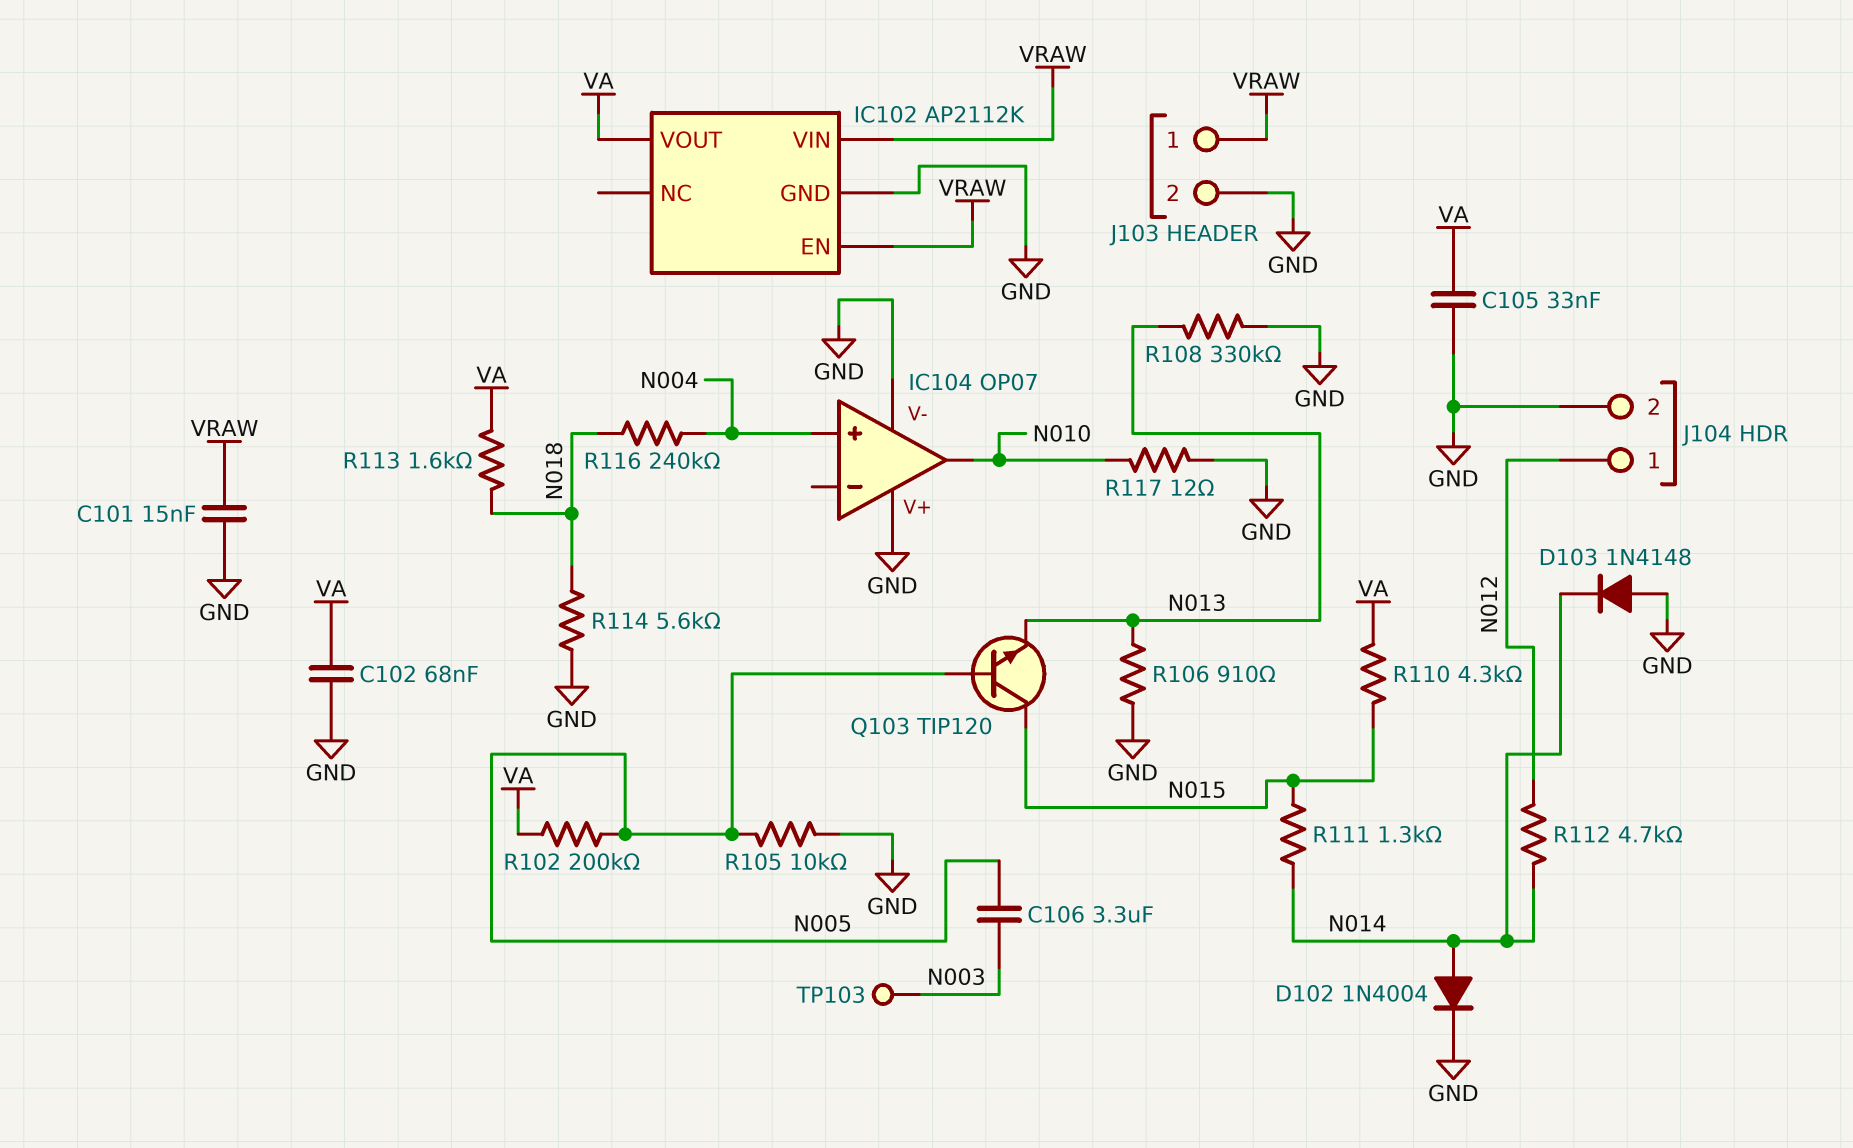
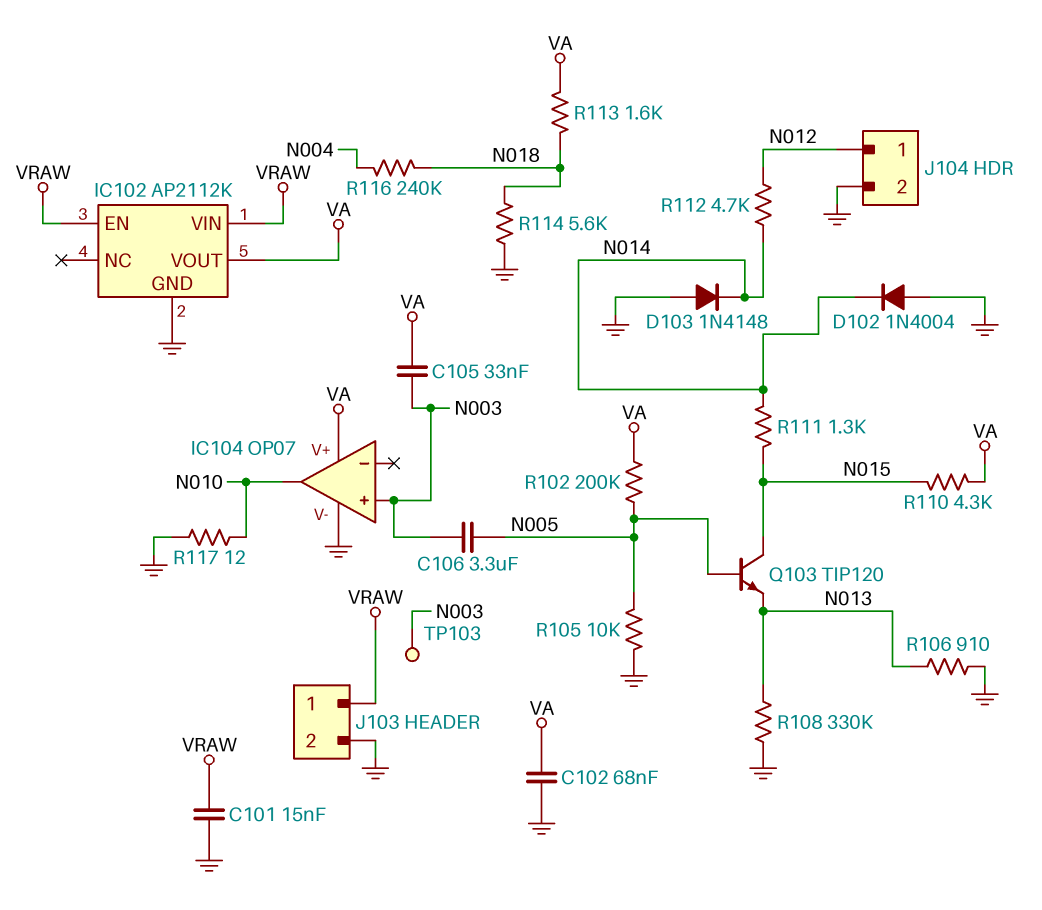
C105: 33nF (GND, VA) -> 33nF (N003, VA)
D102: diode 1N4004 (A N014, K GND) -> diode 1N4004 (A GND, K N014)
IC104 pin V+: GND -> VA
IC104 pin in+: N004 -> N003

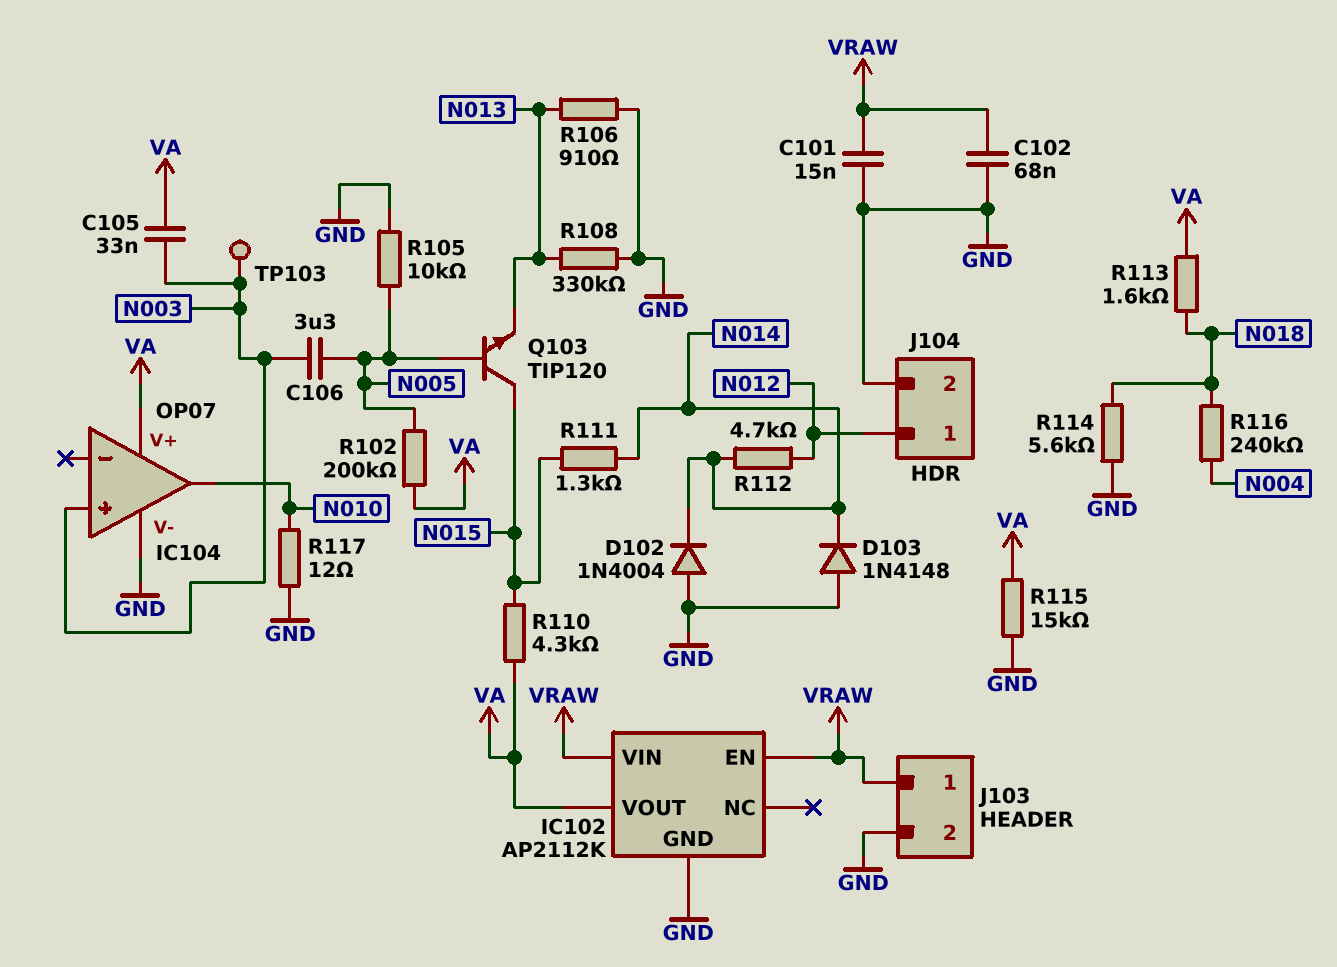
C102: 68nF (GND, VA) -> 68nF (GND, VRAW)
R115: none -> 15k (GND, VA)

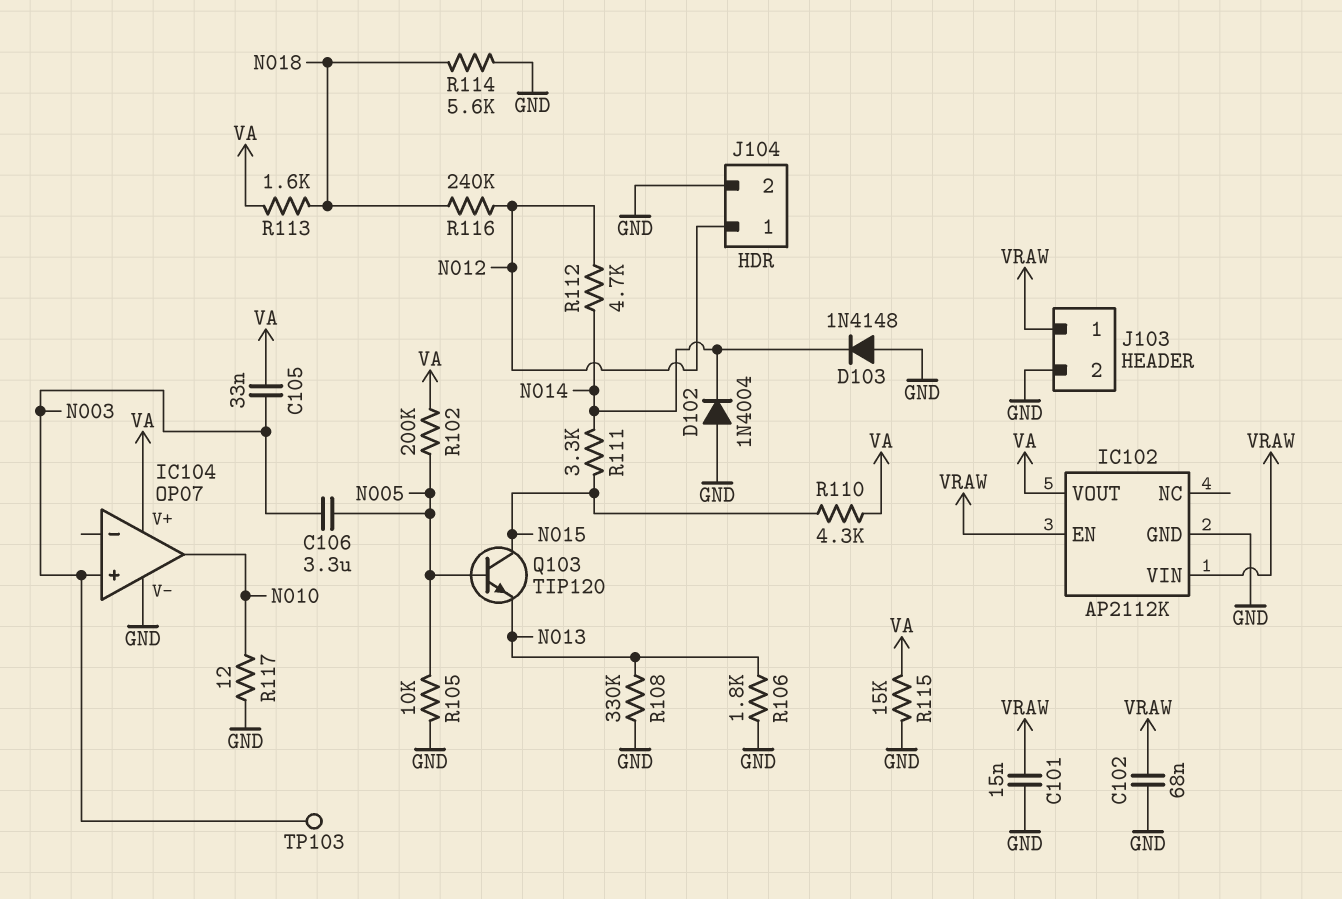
R106: 910 (GND, N013) -> 1.8k (GND, N013)
R111: 1.3k (N014, N015) -> 3.3k (N014, N015)
R116: 240k (N004, N018) -> 240k (N012, N018)

